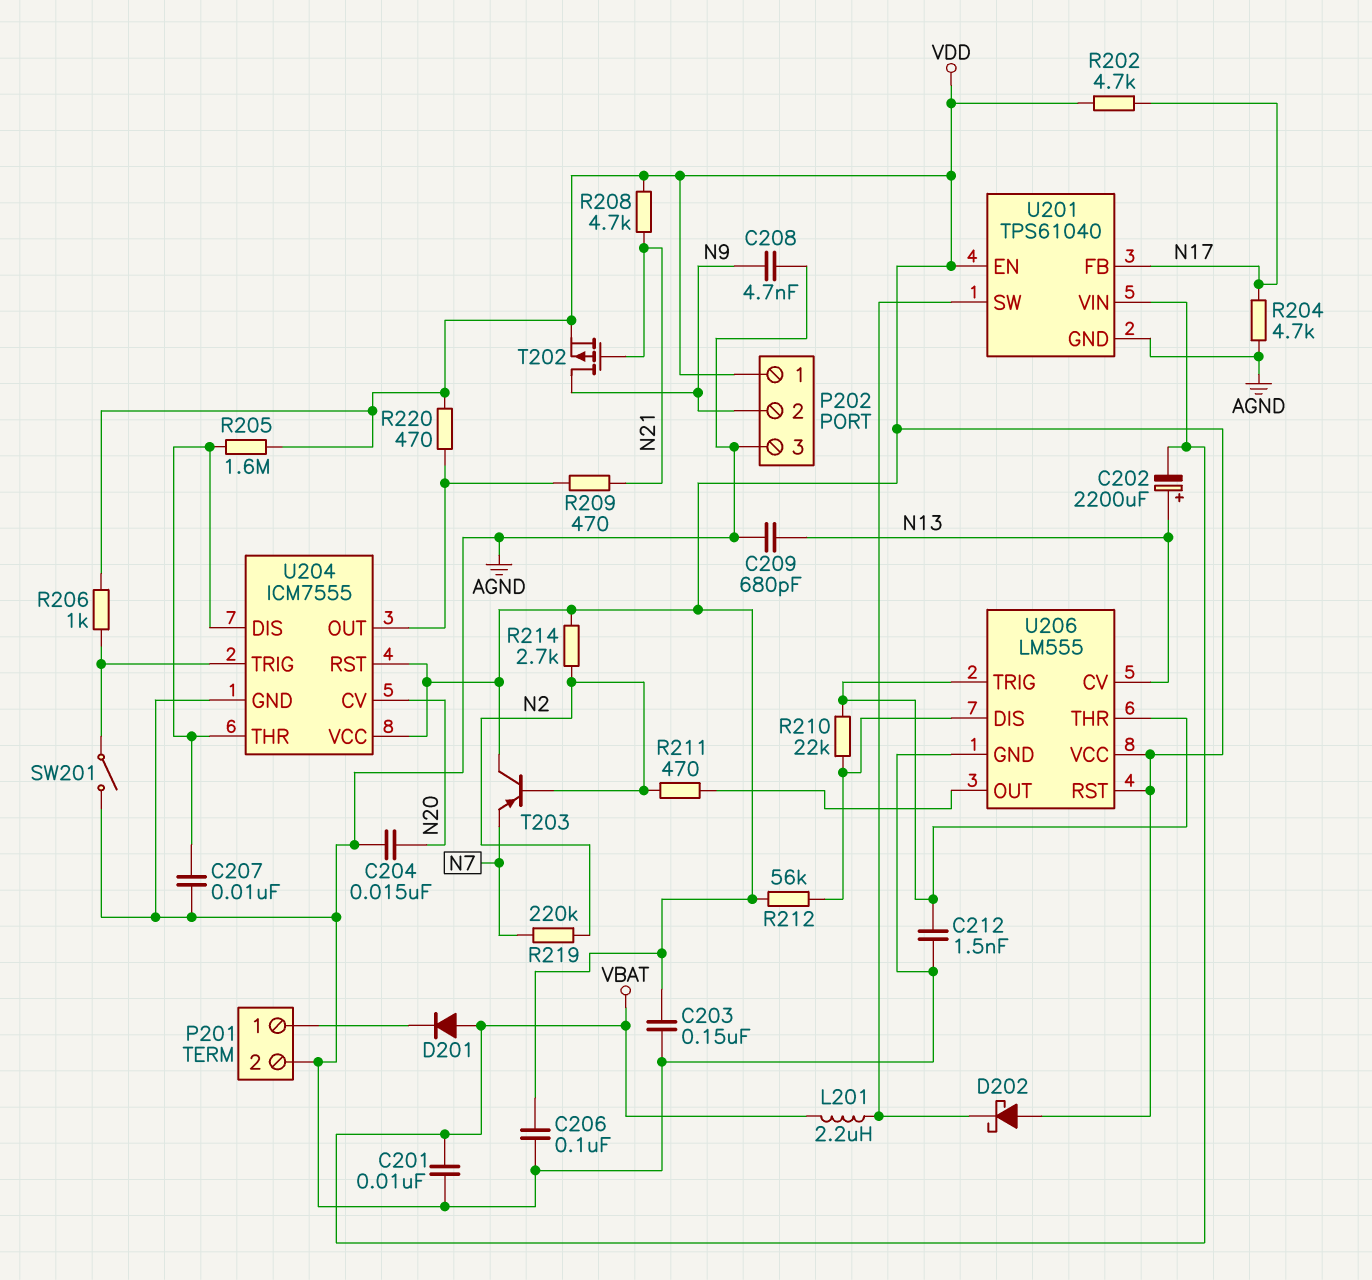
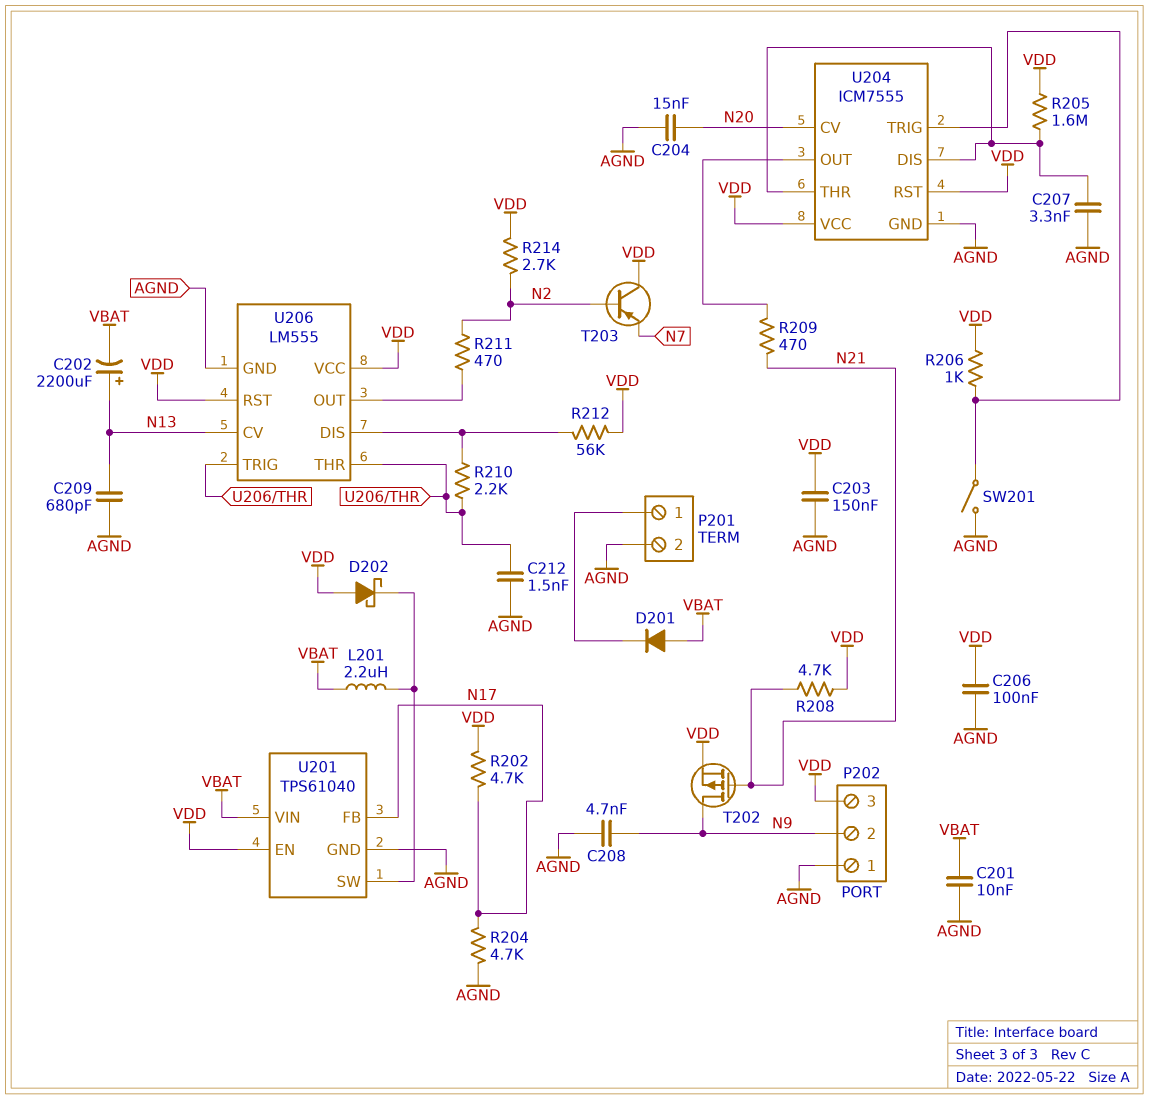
C207: 10nF (AGND, U204/DIS) -> 3.3nF (AGND, U204/DIS)
P202 pin 1: VDD -> AGND
P202 pin 3: AGND -> VDD
R210: 22k (U206/DIS, U206/THR) -> 2.2k (U206/DIS, U206/THR)
R219: 220k (N2, N7) -> none
R220: 470 (U204/OUT, VDD) -> none

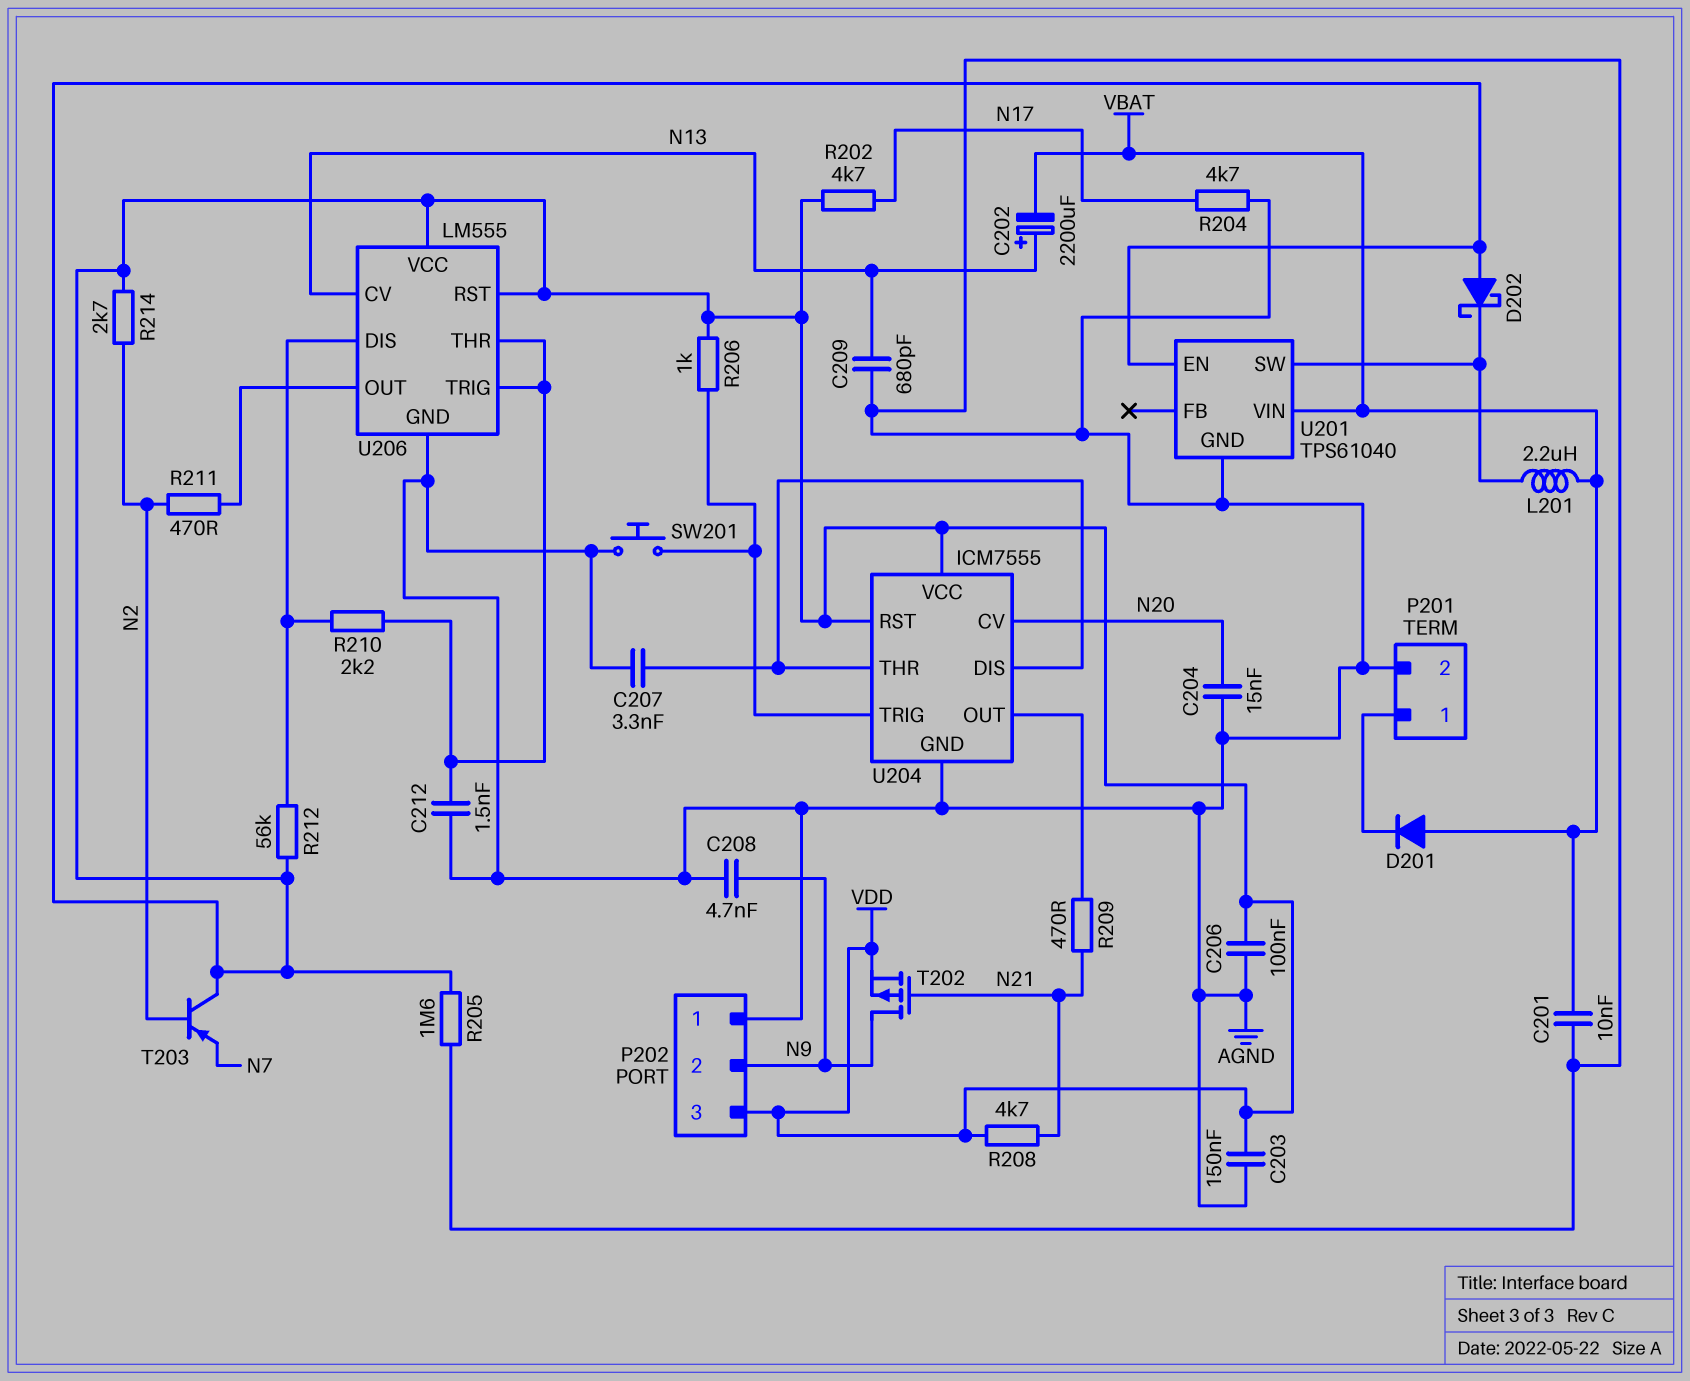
R205: 1.6M (U204/DIS, VDD) -> 1.6M (AGND, VDD)
SW201: switch (AGND, U204/TRIG) -> button (AGND, U204/TRIG)
U201 pin FB: N17 -> none

